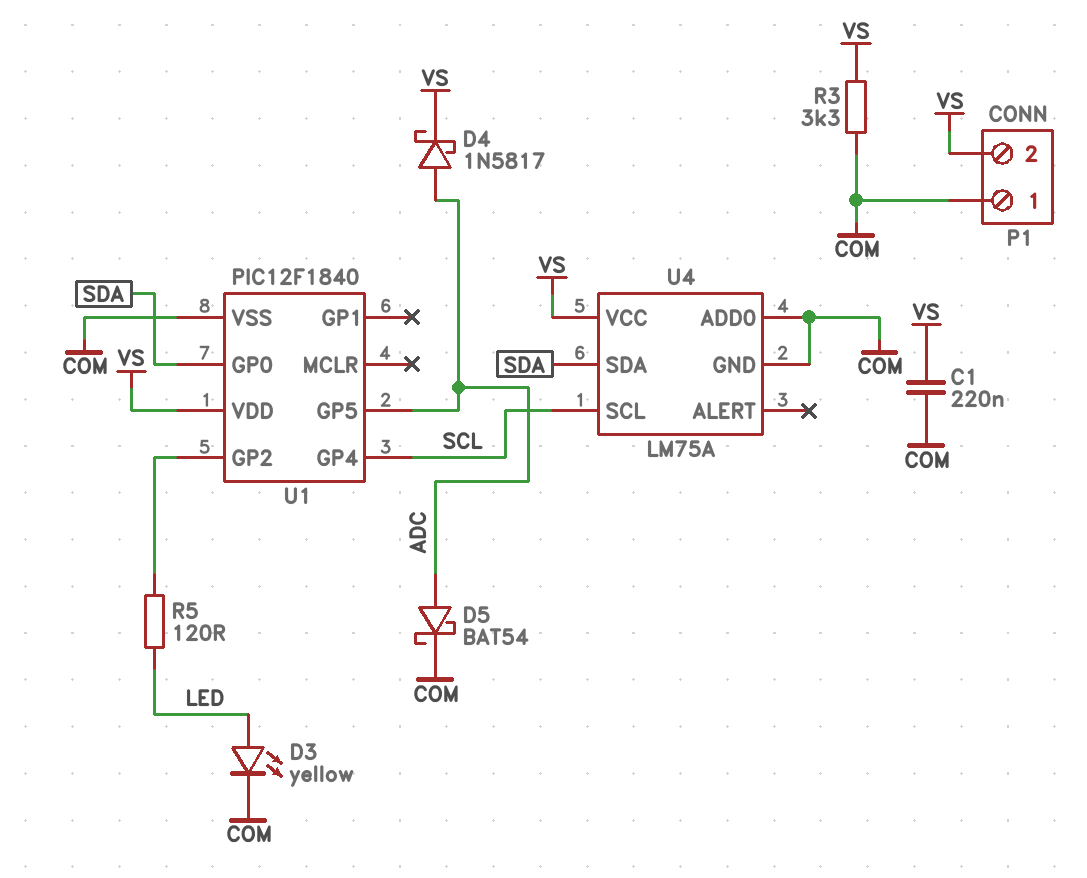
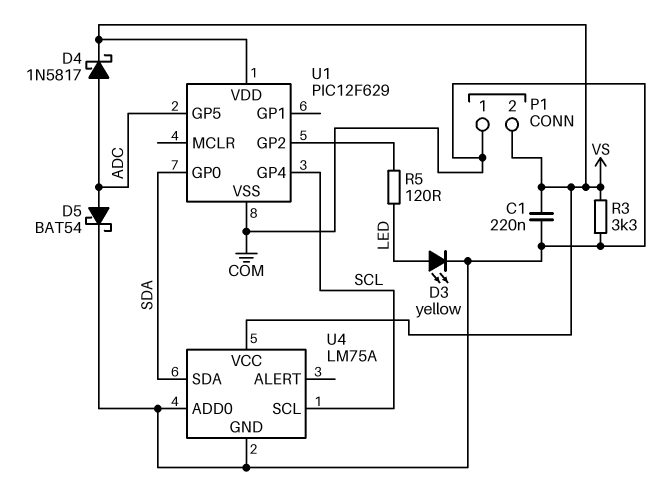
U1: PIC12F1840 -> PIC12F629

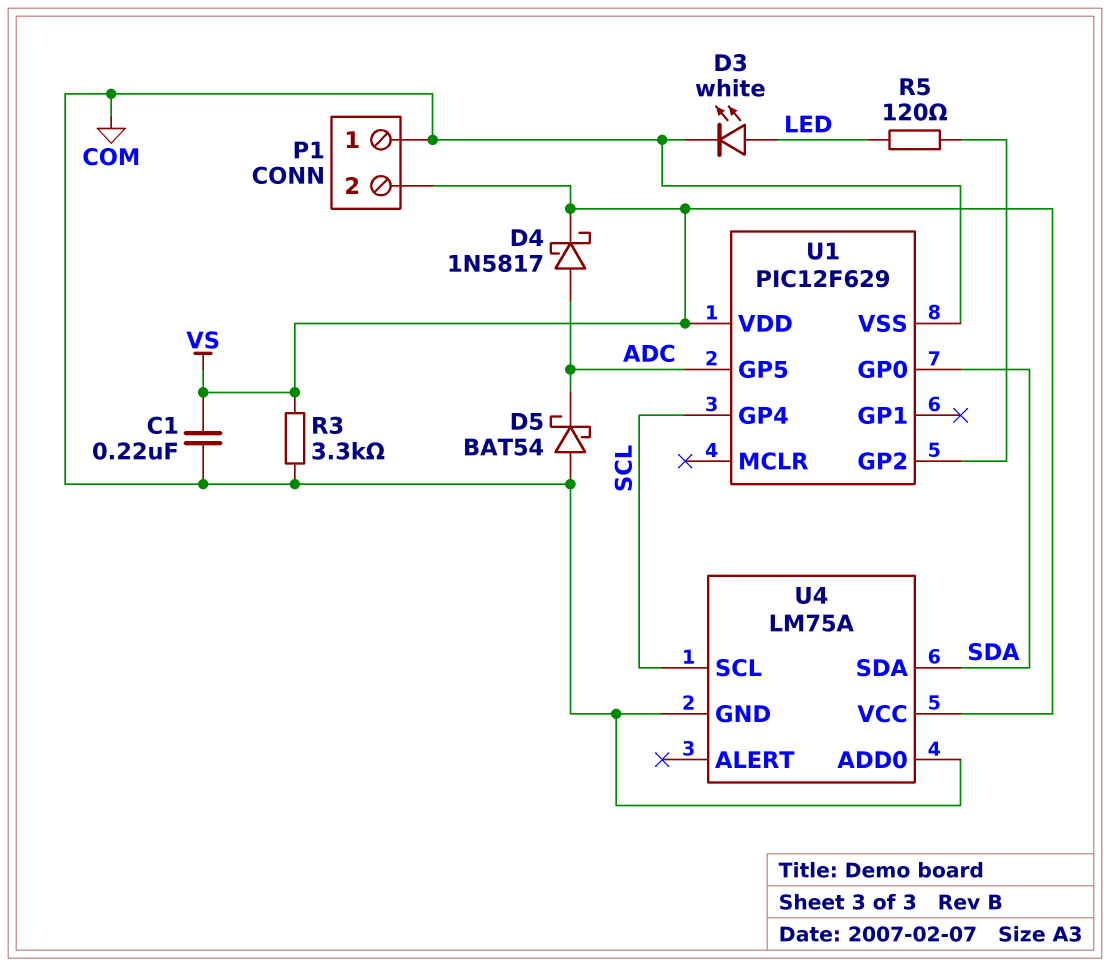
D3: LED yellow (A LED, K COM) -> LED white (A LED, K COM)
D5: schottky BAT54 (A ADC, K COM) -> schottky BAT54 (A COM, K ADC)

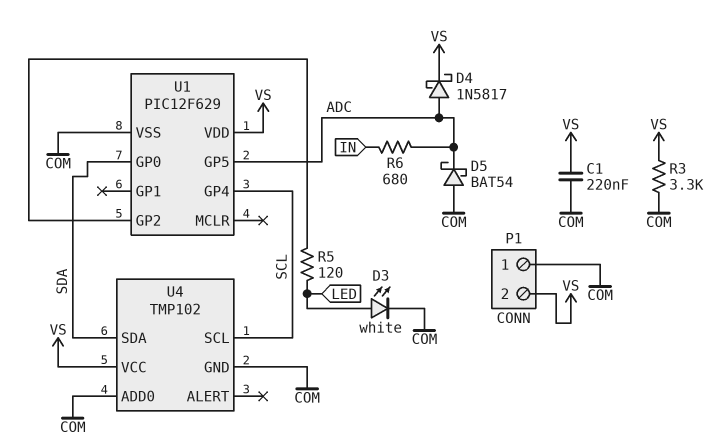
R6: none -> 680 (ADC, IN)
U4: LM75A -> TMP102

